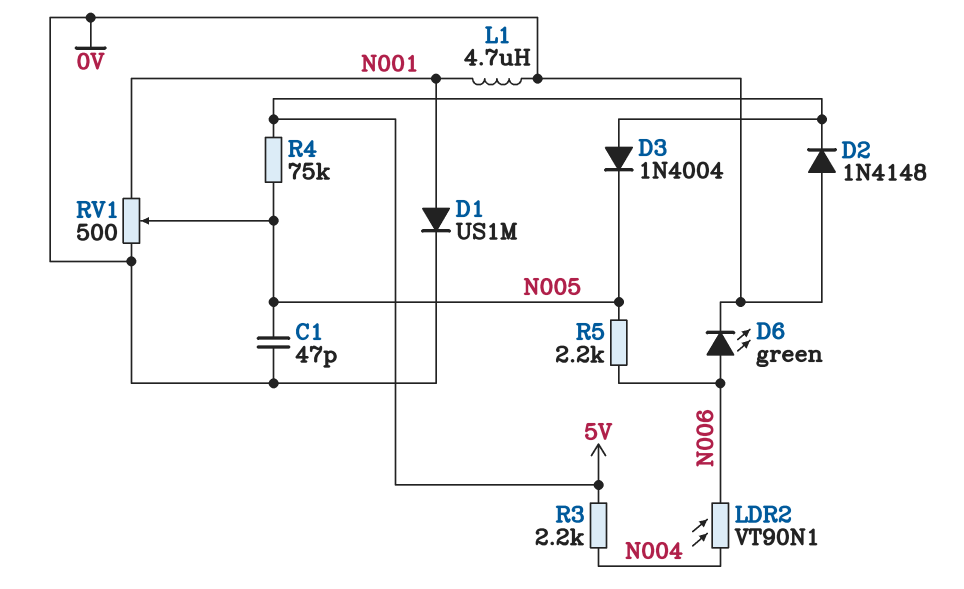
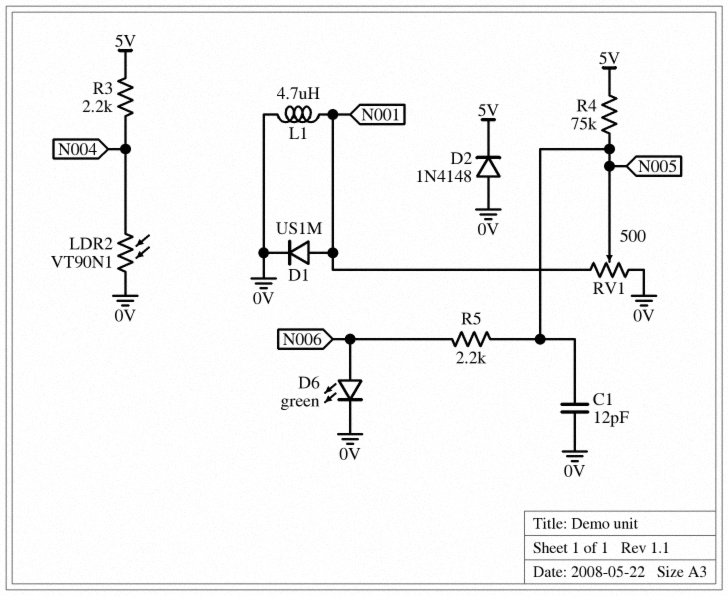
C1: 47pF (0V, N005) -> 12pF (0V, N005)
D3: diode 1N4004 (A 5V, K N005) -> none
LDR2: VT90N1 (N004, N006) -> VT90N1 (0V, N004)

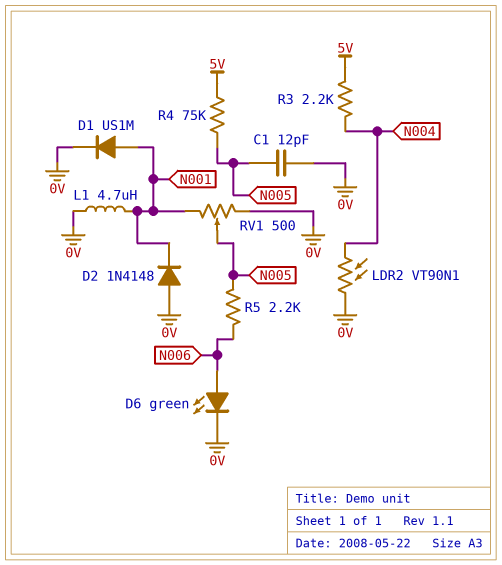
D2: diode 1N4148 (A 0V, K 5V) -> diode 1N4148 (A 0V, K N001)

